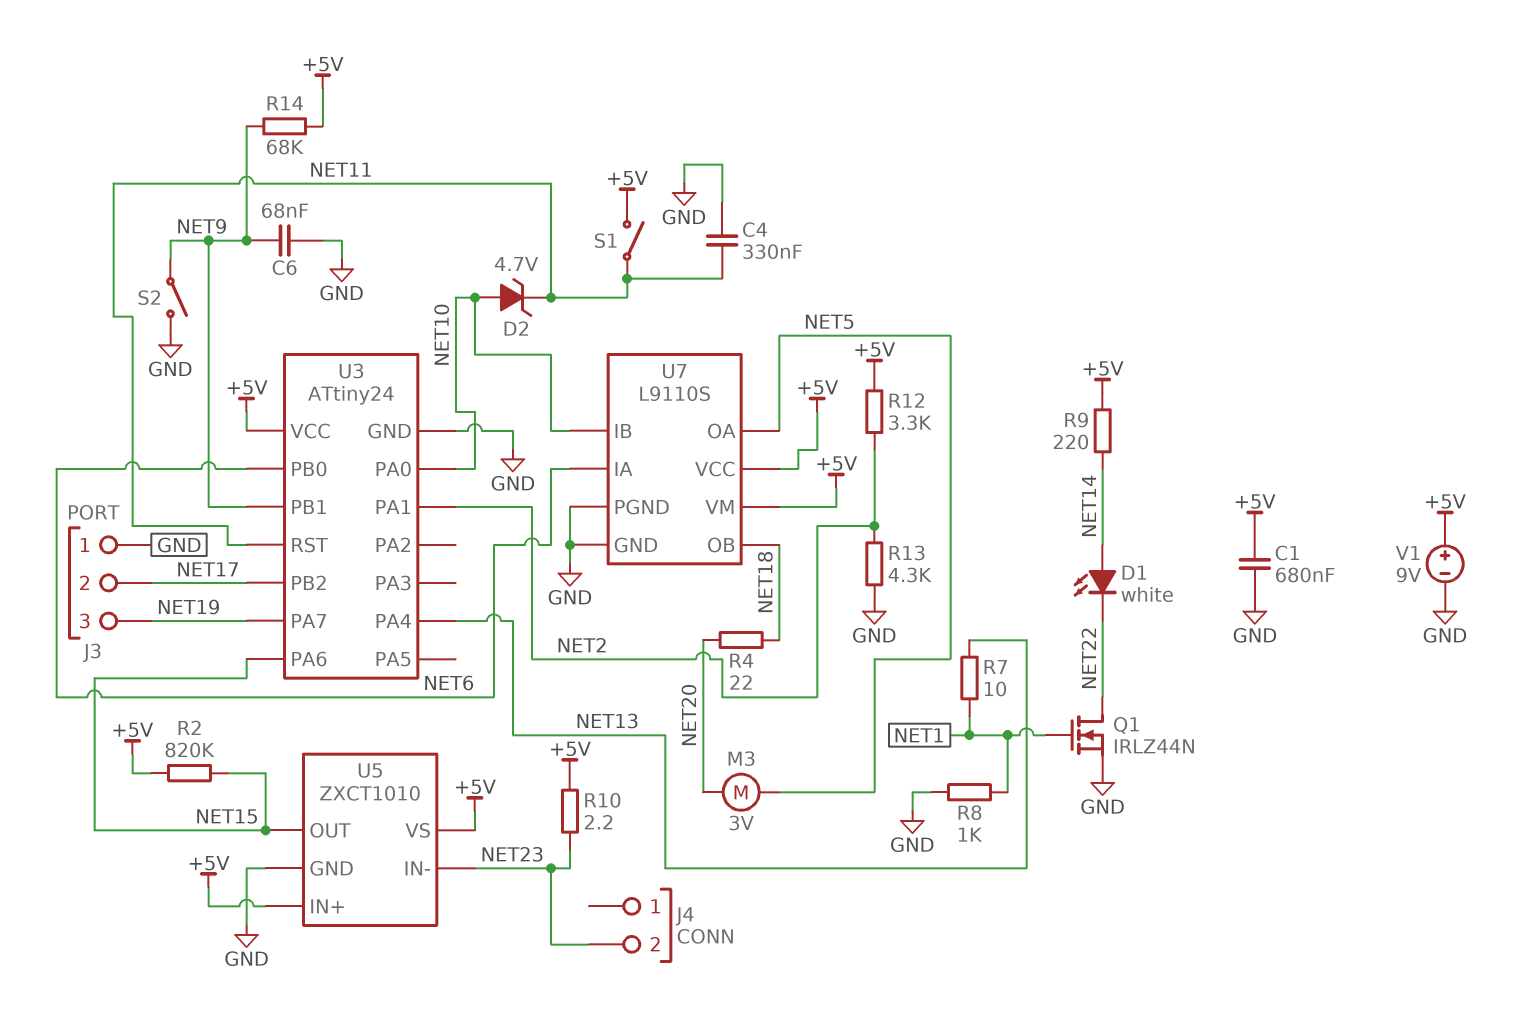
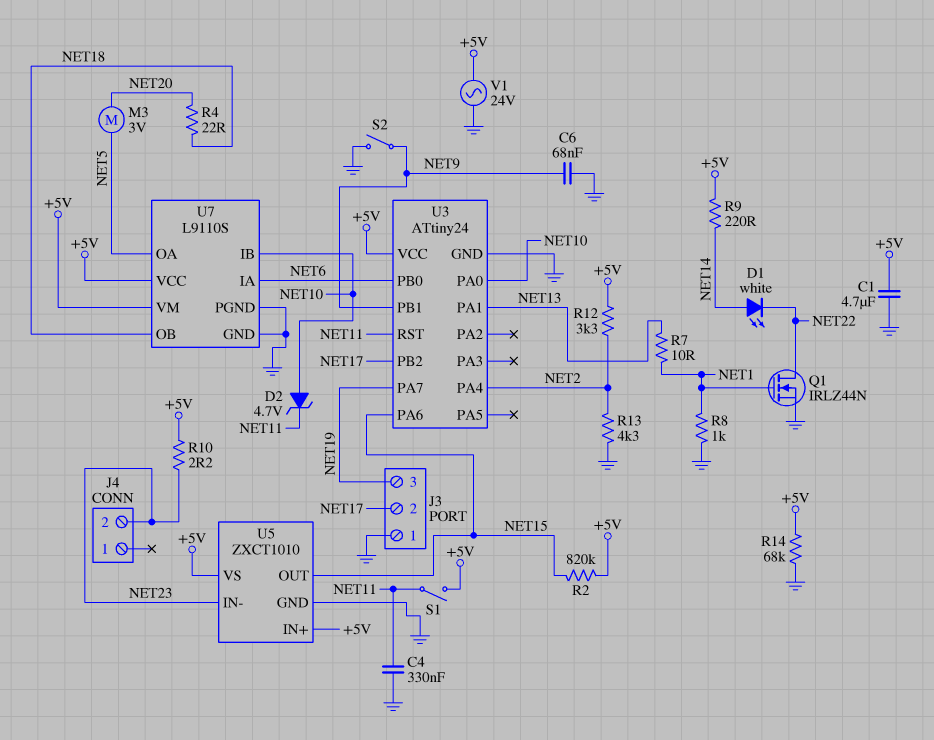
C1: 680nF (+5V, GND) -> 4.7uF (+5V, GND)
R14: 68k (+5V, NET9) -> 68k (+5V, GND)
U3 pin PA1: NET2 -> NET13
U3 pin PA4: NET13 -> NET2
V1: 9V (plus +5V, minus GND) -> AC 24V (+5V, GND)

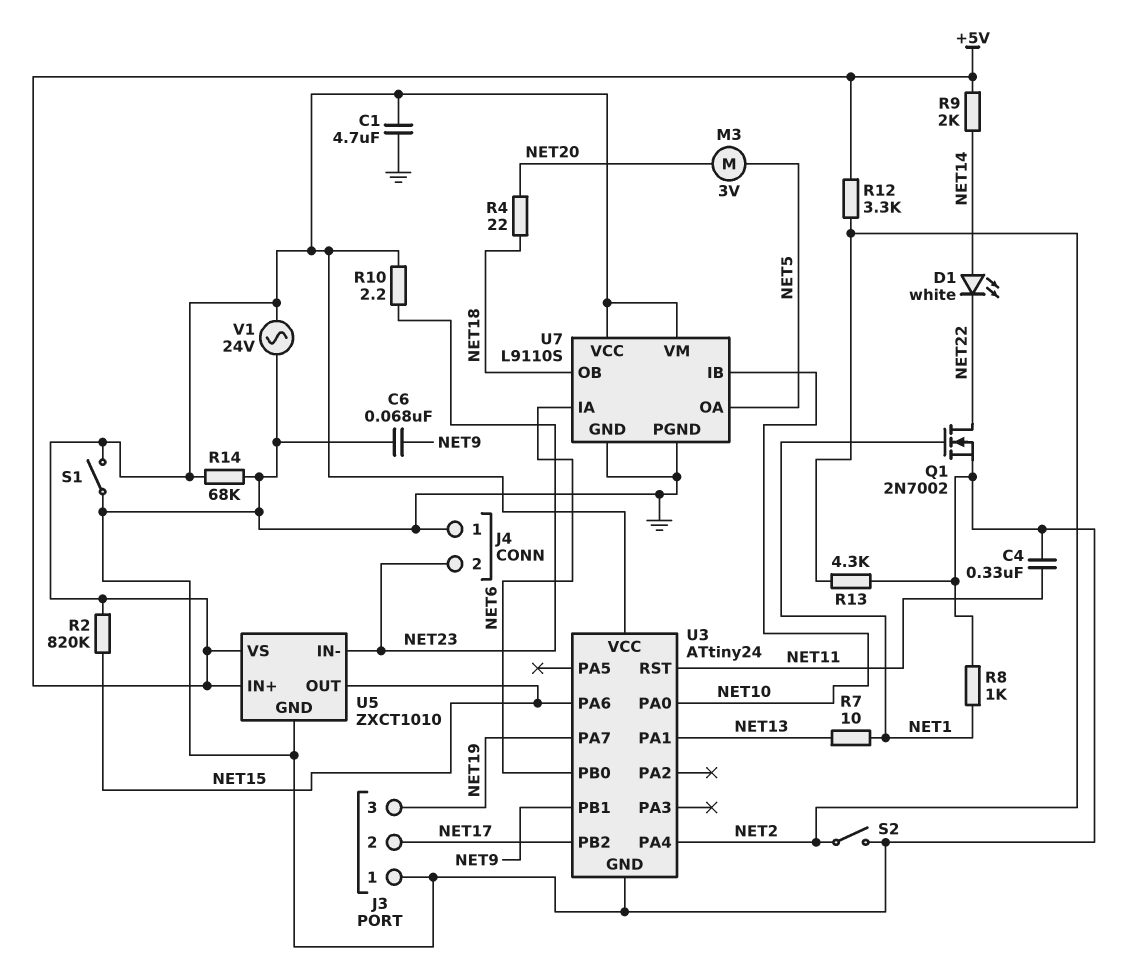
D2: zener 4.7V (A NET10, K NET11) -> none
J4 pin 1: none -> GND
Q1: NMOS IRLZ44N (G NET1, D NET22, S GND) -> NMOS 2N7002 (G NET1, D NET22, S GND)
R9: 220 (+5V, NET14) -> 2k (+5V, NET14)
S1: switch (+5V, NET11) -> switch (+5V, GND)
S2: switch (GND, NET9) -> switch (GND, NET2)

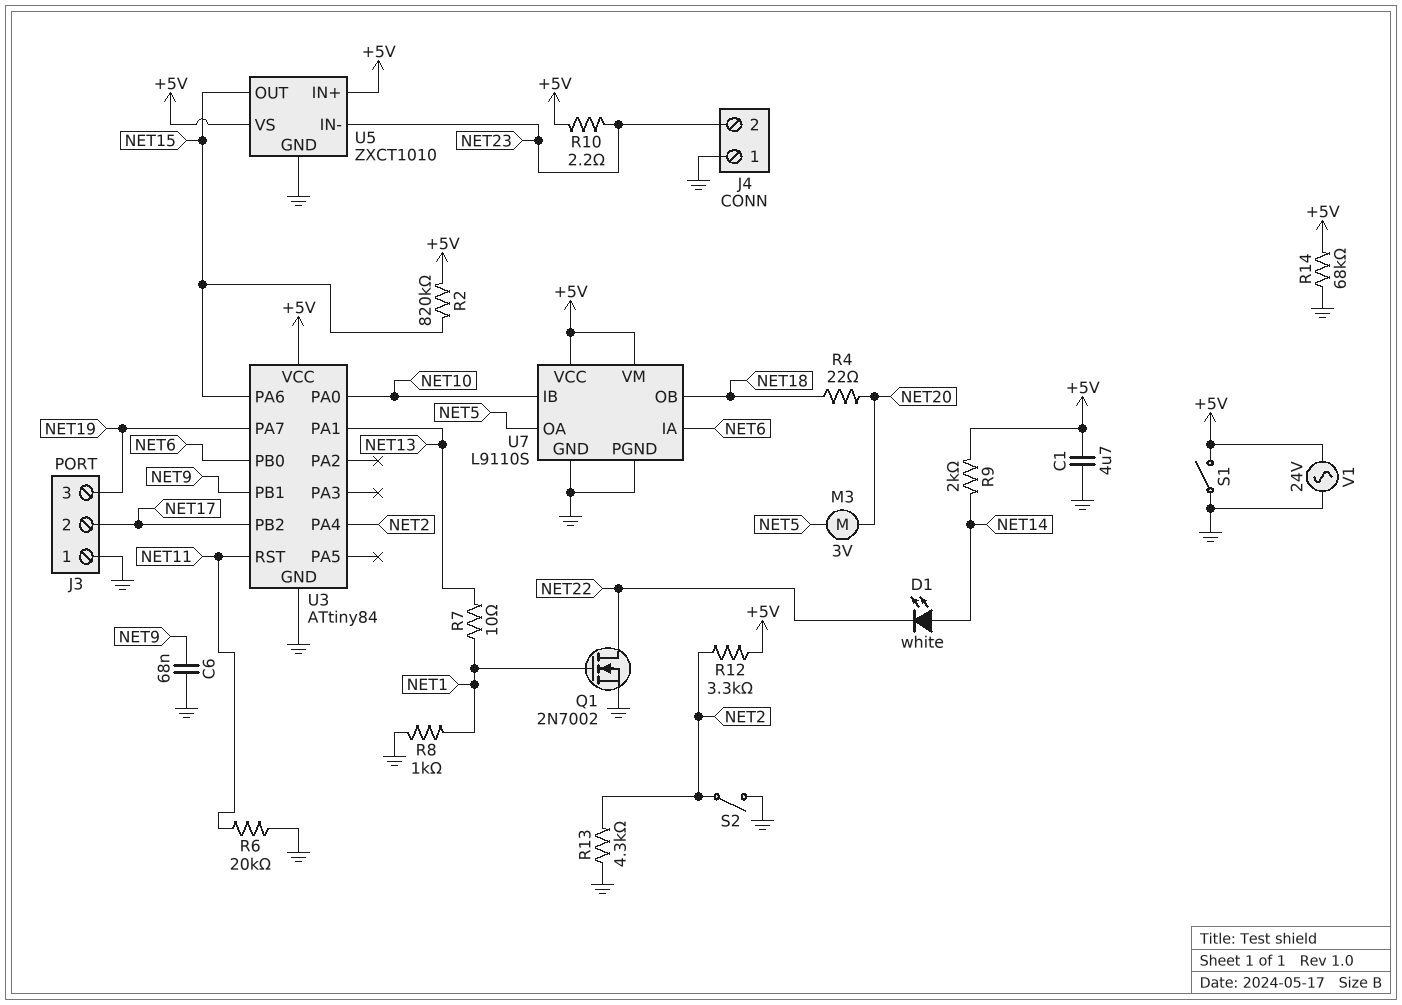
C4: 330nF (GND, NET11) -> none
R6: none -> 20k (GND, NET11)
U3: ATtiny24 -> ATtiny84

